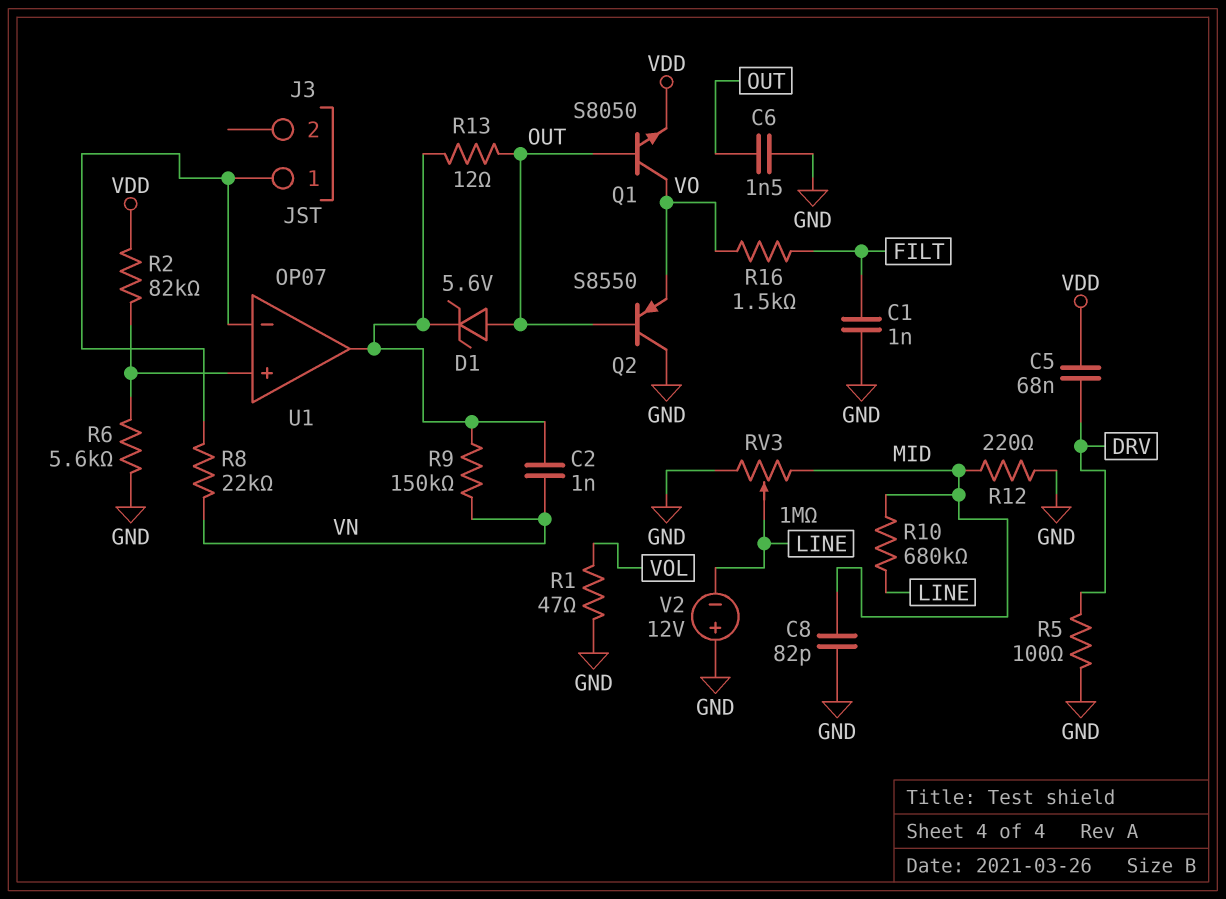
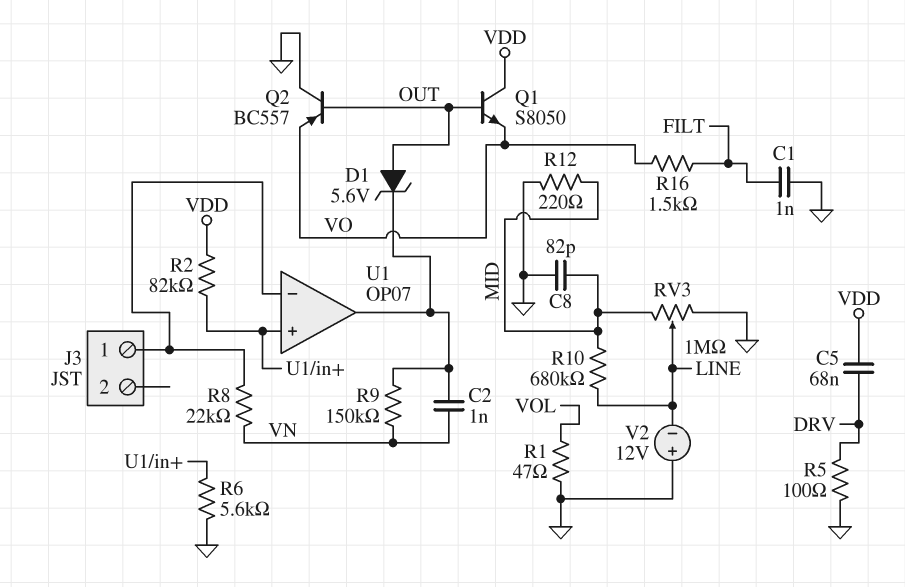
C6: 1.5nF (GND, OUT) -> none
Q1: NPN S8050 (B OUT, C VO, E VDD) -> NPN S8050 (B OUT, C VDD, E VO)
Q2: PNP S8550 (B OUT, C GND, E VO) -> PNP BC557 (B OUT, C GND, E VO)
R13: 12 (OUT, U1/out) -> none

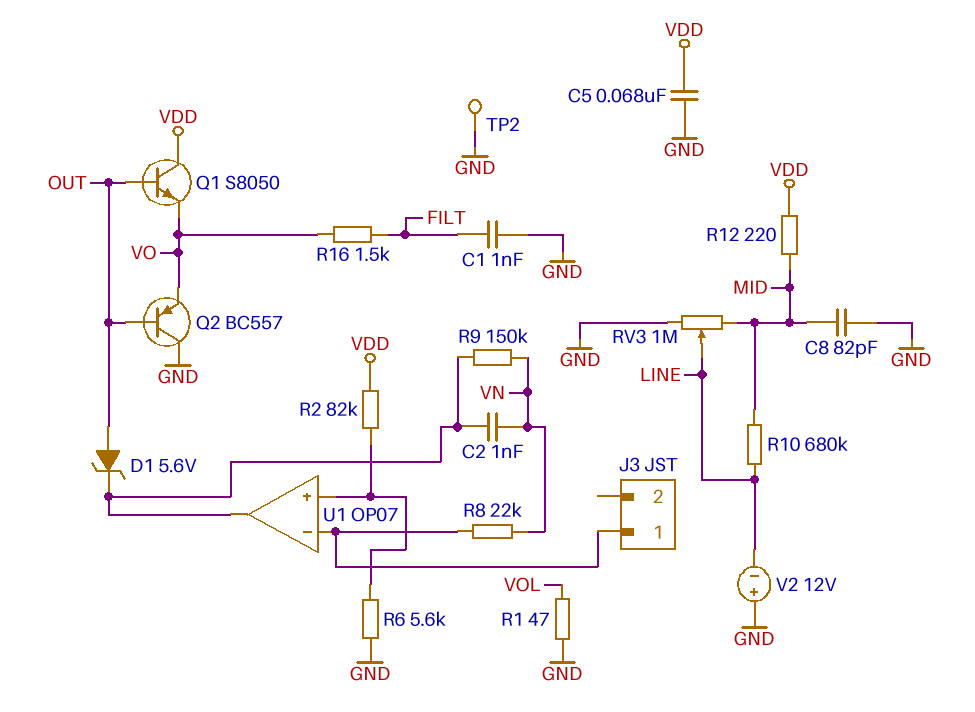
C5: 68nF (DRV, VDD) -> 68nF (GND, VDD)
R5: 100 (DRV, GND) -> none
R12: 220 (GND, MID) -> 220 (MID, VDD)
TP2: none -> test point (GND)

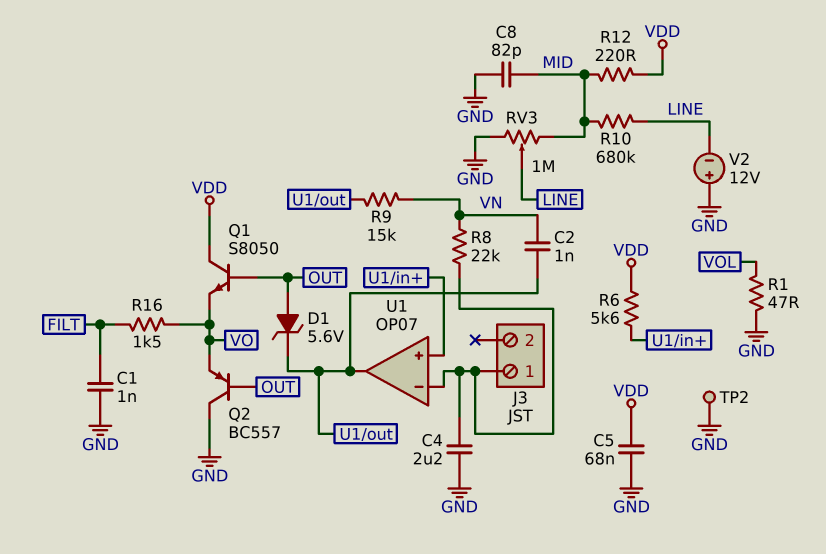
C4: none -> 2.2uF (GND, J3/1)
R2: 82k (U1/in+, VDD) -> none
R6: 5.6k (GND, U1/in+) -> 5.6k (U1/in+, VDD)
R9: 150k (U1/out, VN) -> 15k (U1/out, VN)

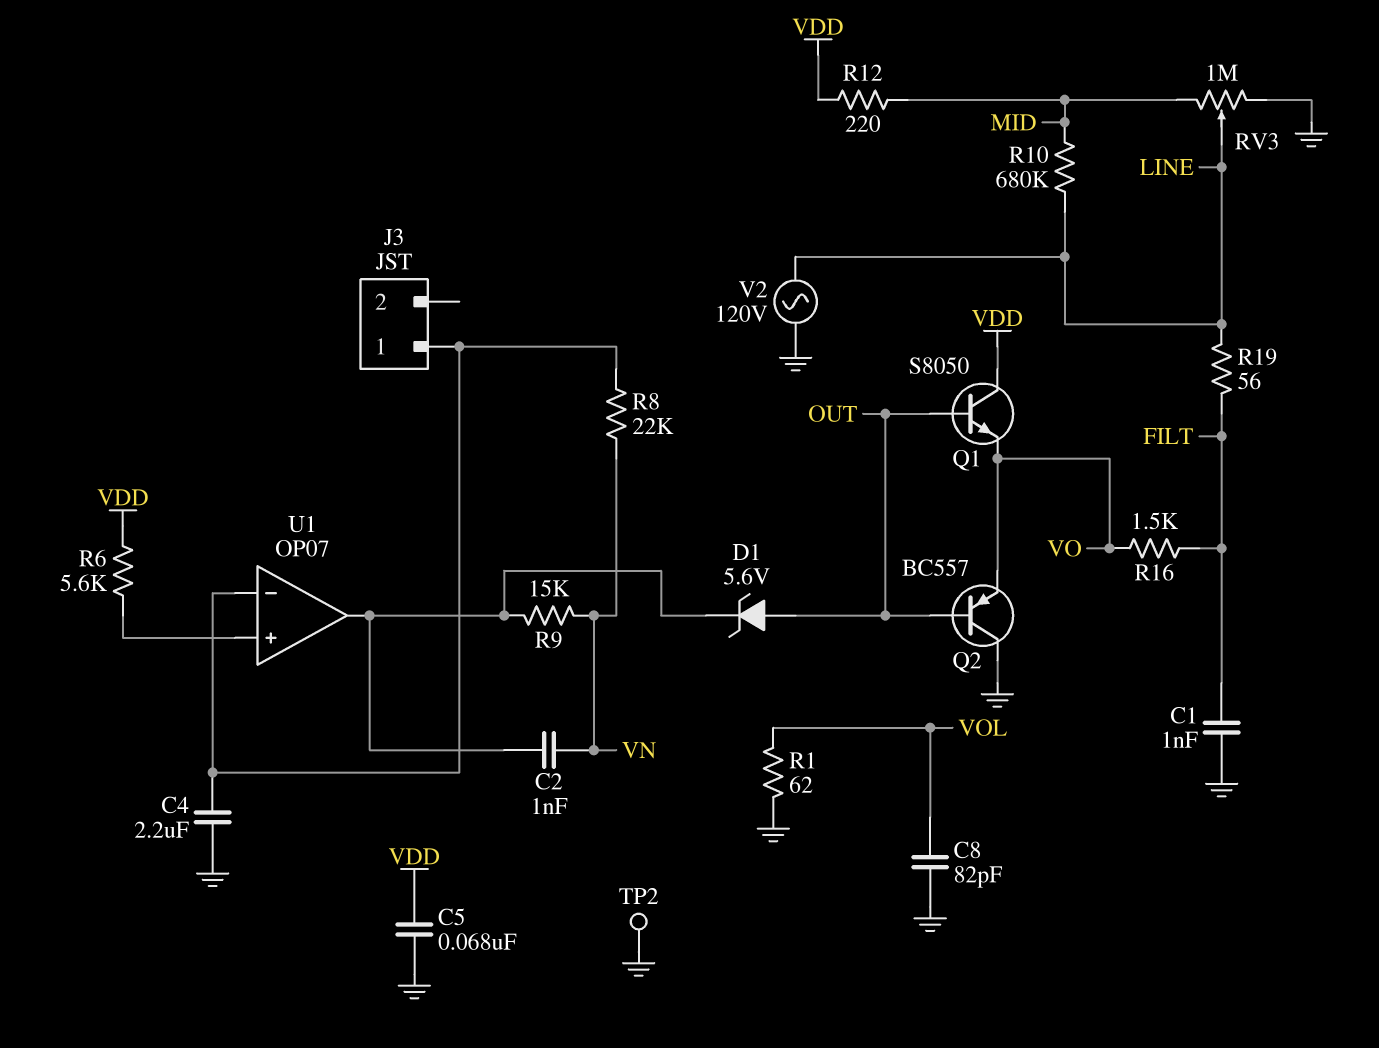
C8: 82pF (GND, MID) -> 82pF (GND, VOL)
R1: 47 (GND, VOL) -> 62 (GND, VOL)
R19: none -> 56 (FILT, LINE)
V2: 12V (plus GND, minus LINE) -> AC 120V (GND, LINE)

